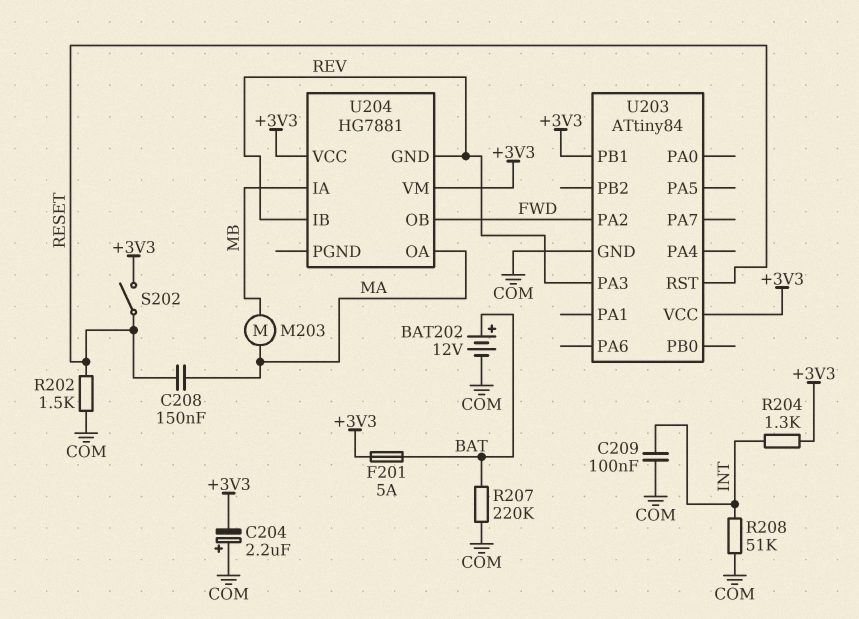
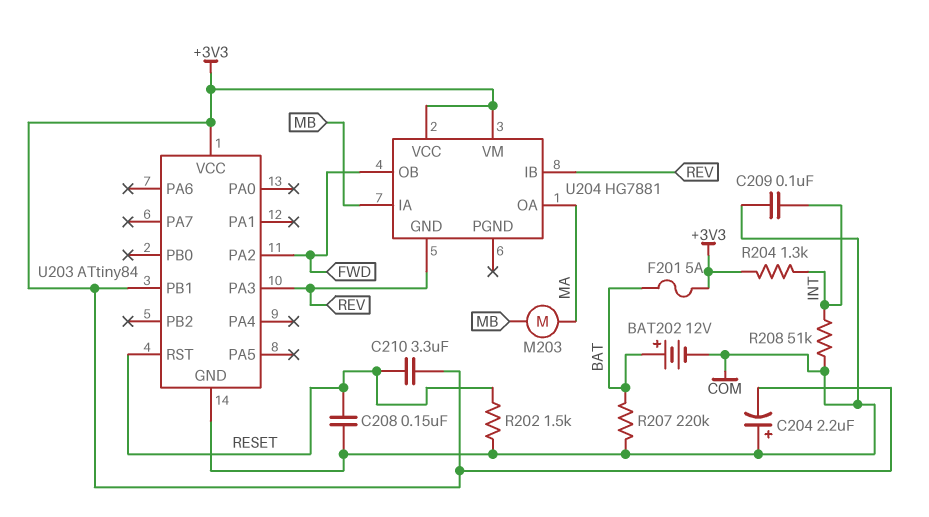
C208: 150nF (MA, RESET) -> 150nF (COM, RESET)
C210: none -> 3.3uF (+3V3, RESET)
S202: switch (+3V3, RESET) -> none

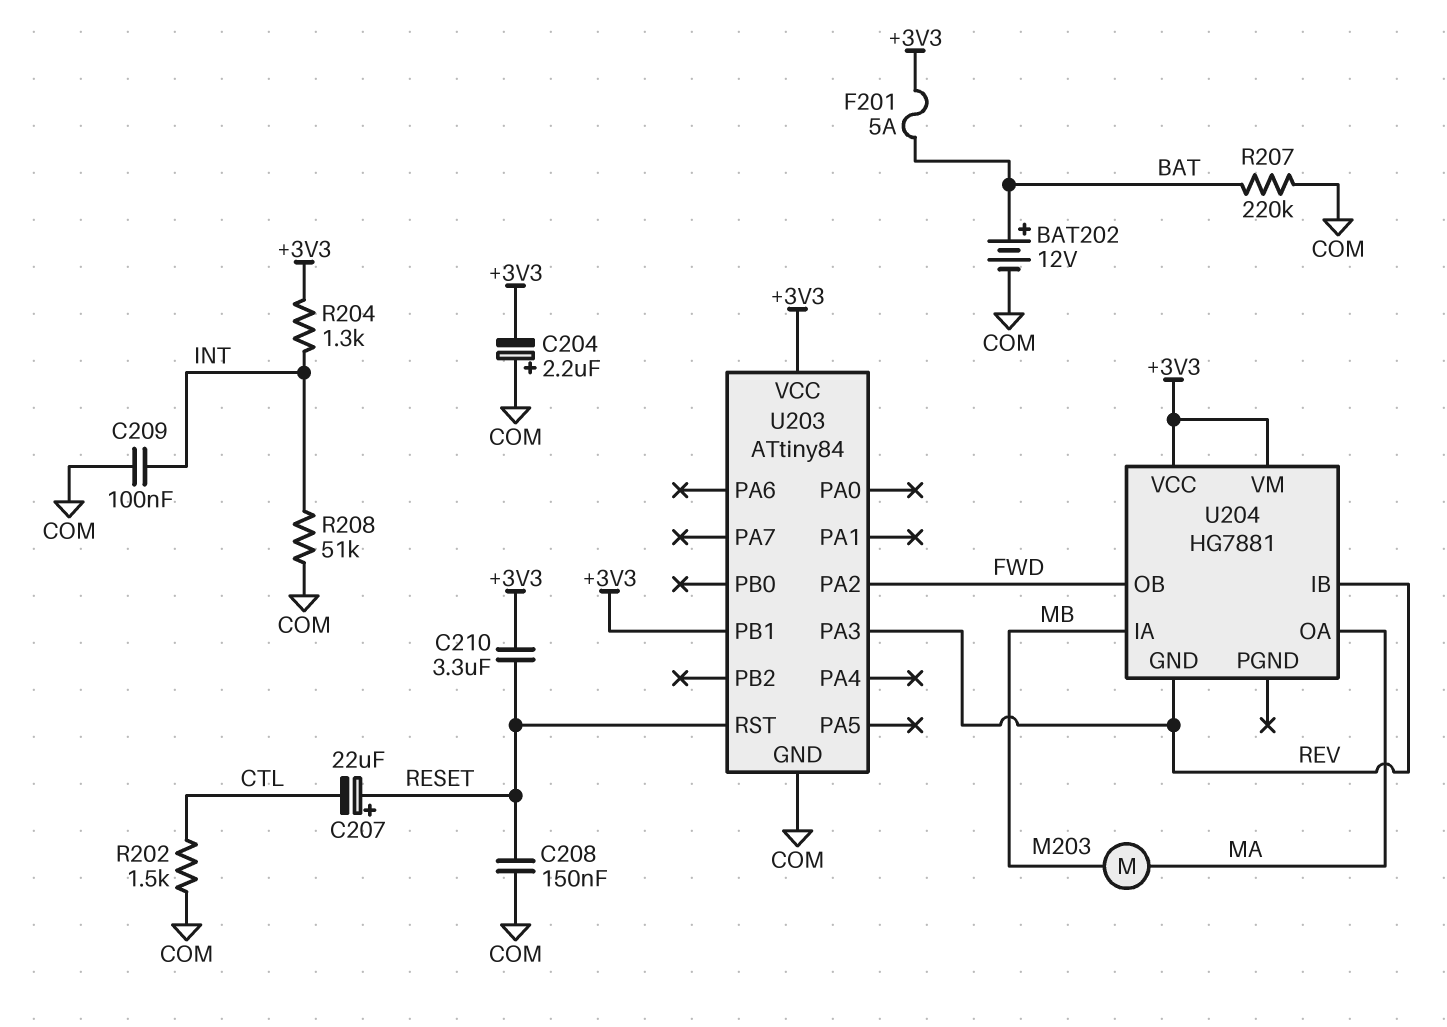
C207: none -> 22uF (plus RESET, minus CTL)
R202: 1.5k (COM, RESET) -> 1.5k (COM, CTL)

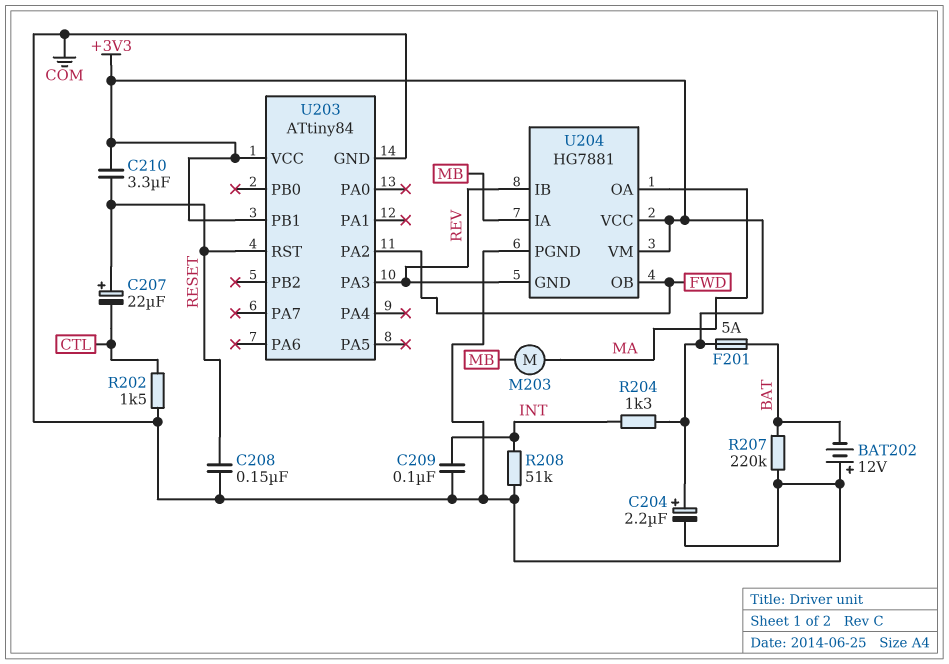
BAT202: 12V (plus BAT, minus COM) -> 12V (plus COM, minus BAT)
C204: 2.2uF (plus COM, minus +3V3) -> 2.2uF (plus +3V3, minus COM)
U204 pin PGND: none -> COM

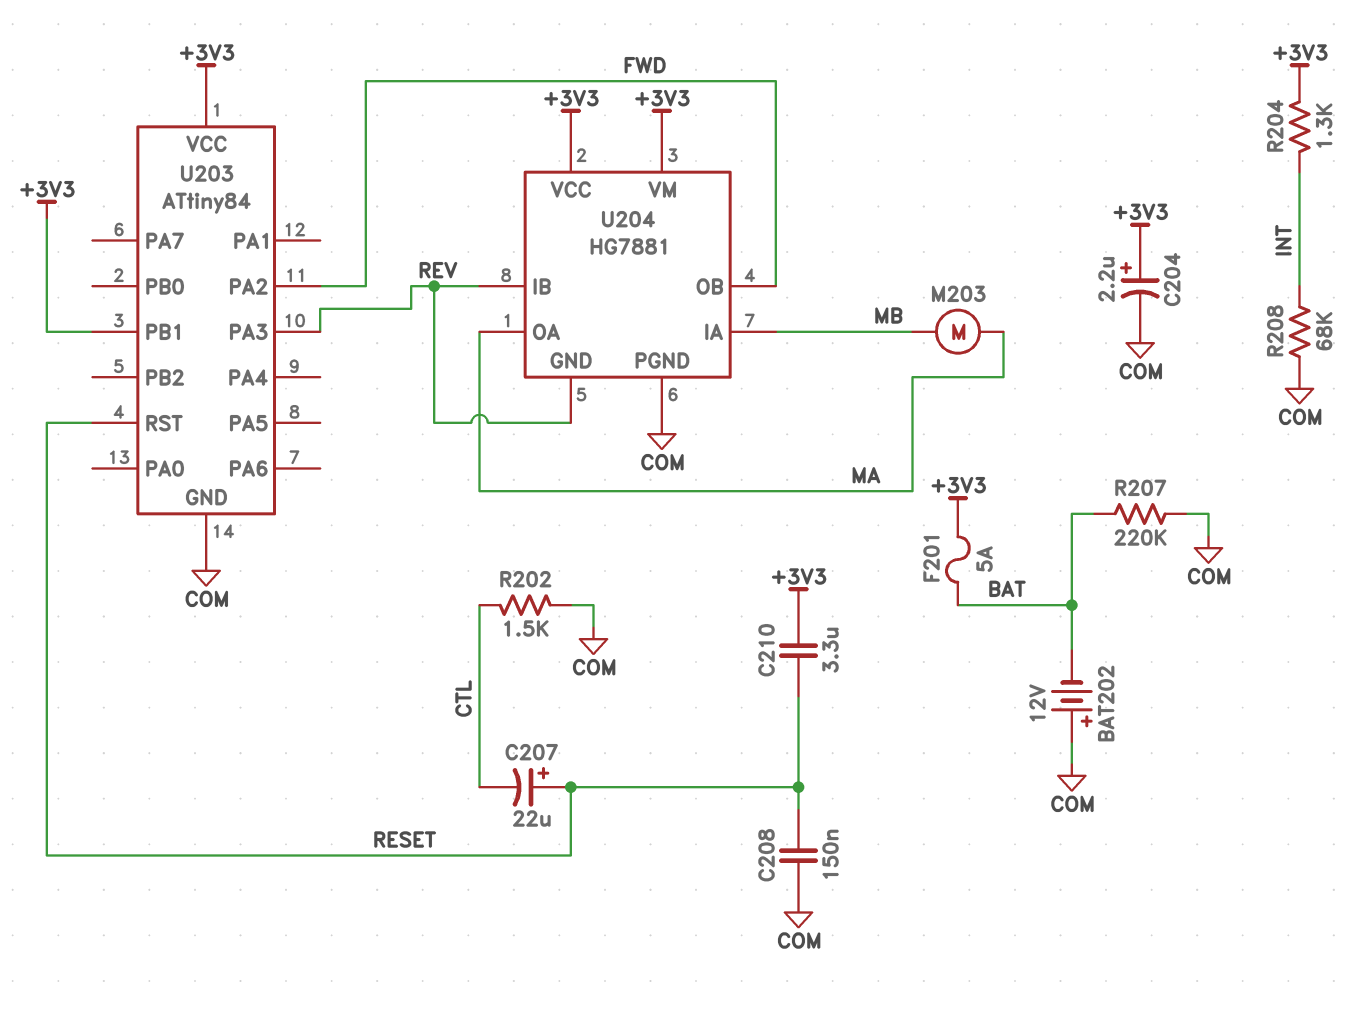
C209: 100nF (COM, INT) -> none
R208: 51k (COM, INT) -> 68k (COM, INT)

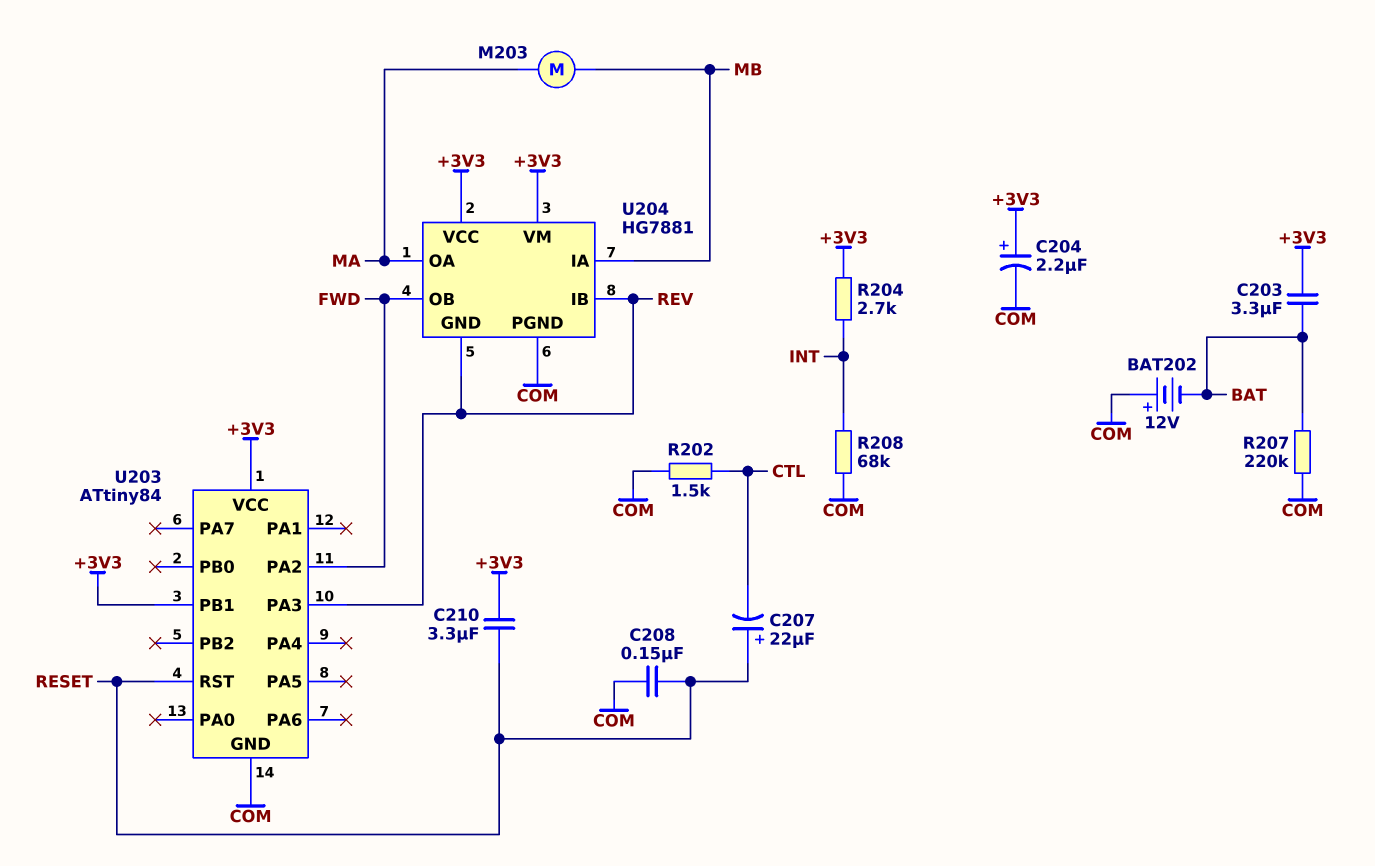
C203: none -> 3.3uF (+3V3, BAT)
F201: 5A (+3V3, BAT) -> none
R204: 1.3k (+3V3, INT) -> 2.7k (+3V3, INT)

